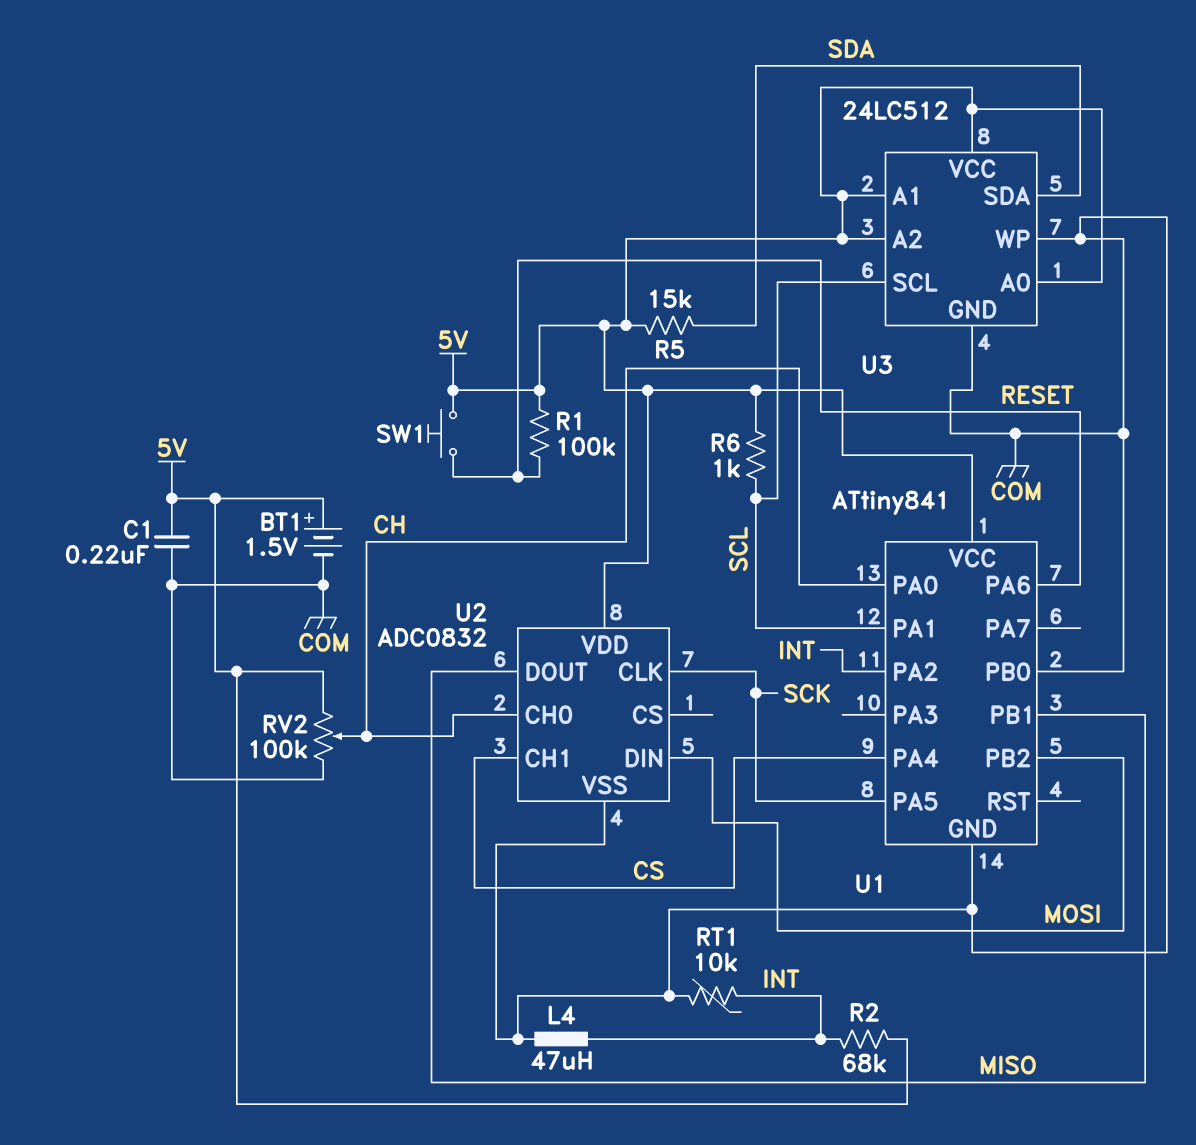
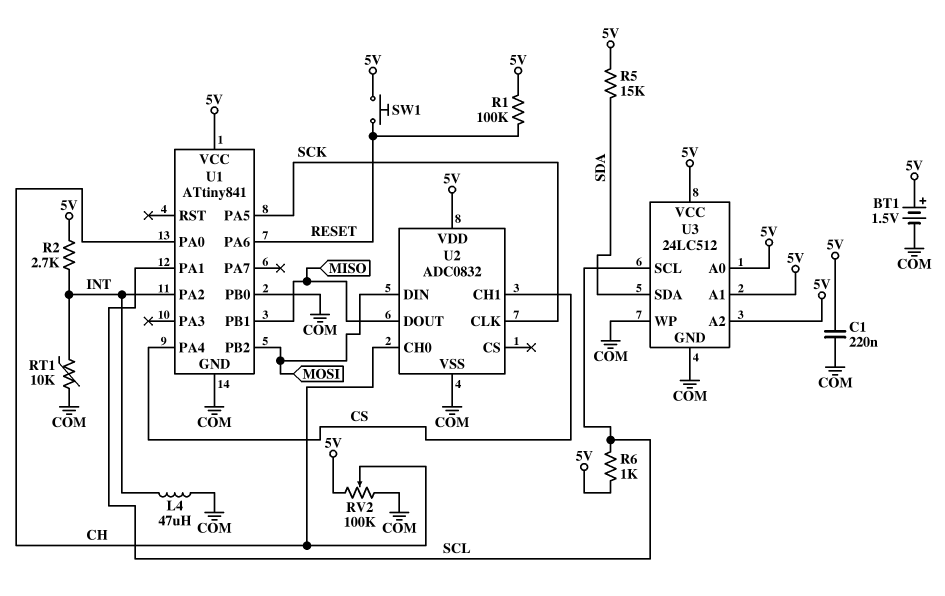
R2: 68k (5V, INT) -> 2.7k (5V, INT)

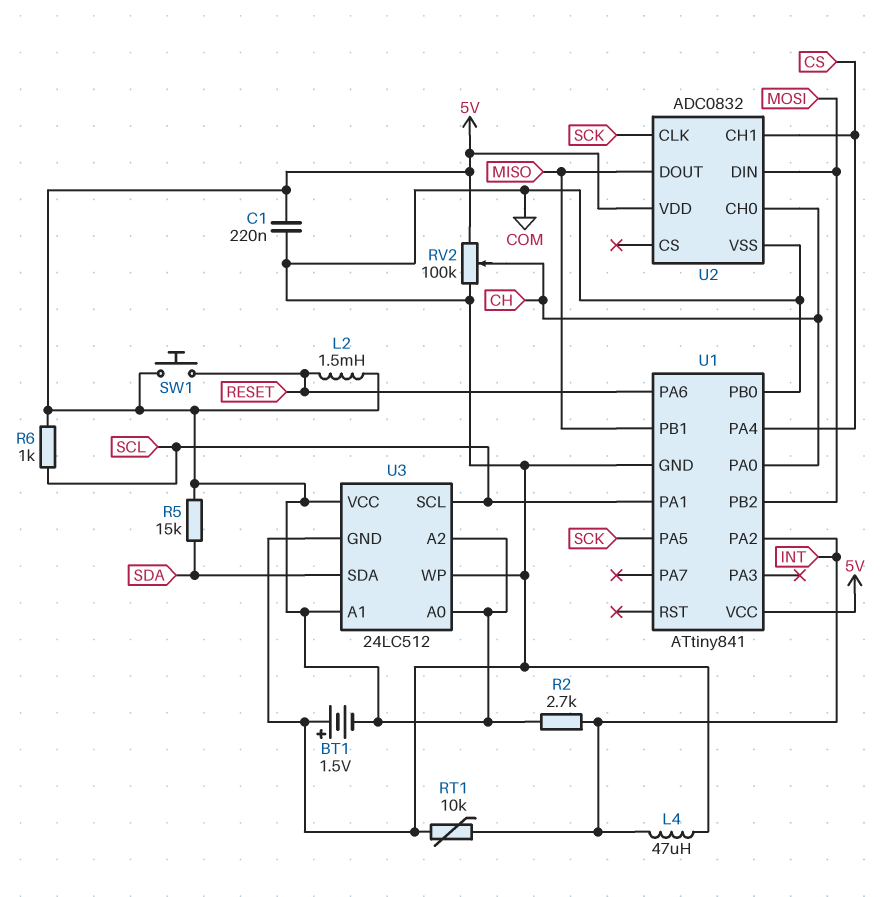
BT1: 1.5V (plus 5V, minus COM) -> 1.5V (plus COM, minus 5V)
L2: none -> 1.5mH (5V, RESET)
R1: 100k (5V, RESET) -> none

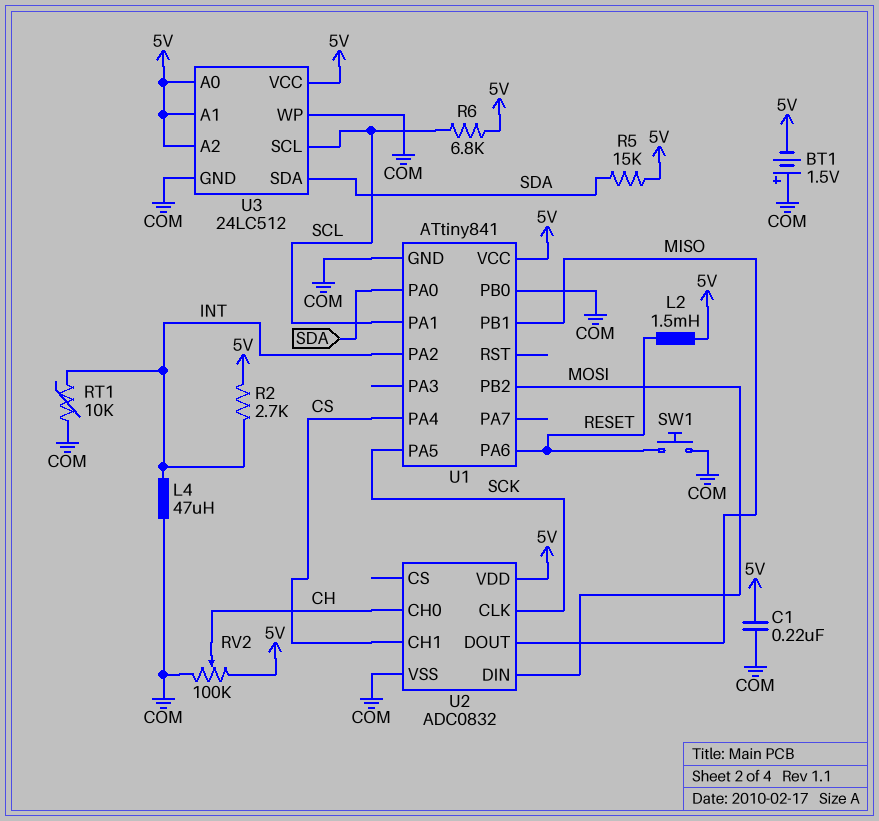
R6: 1k (5V, SCL) -> 6.8k (5V, SCL)
SW1: button (5V, RESET) -> button (COM, RESET)
U1 pin PA0: CH -> SDA

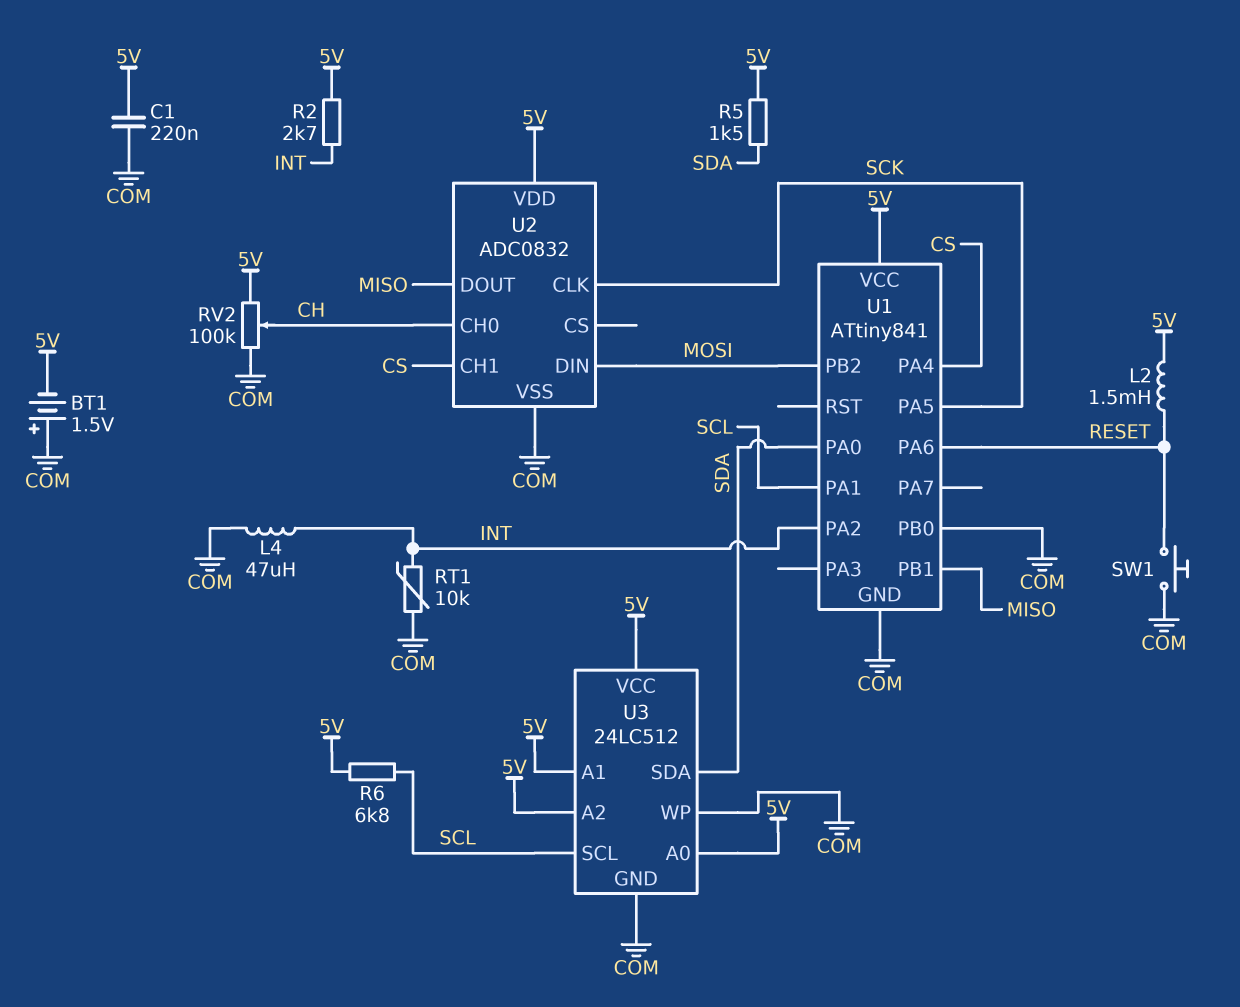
R5: 15k (5V, SDA) -> 1.5k (5V, SDA)

